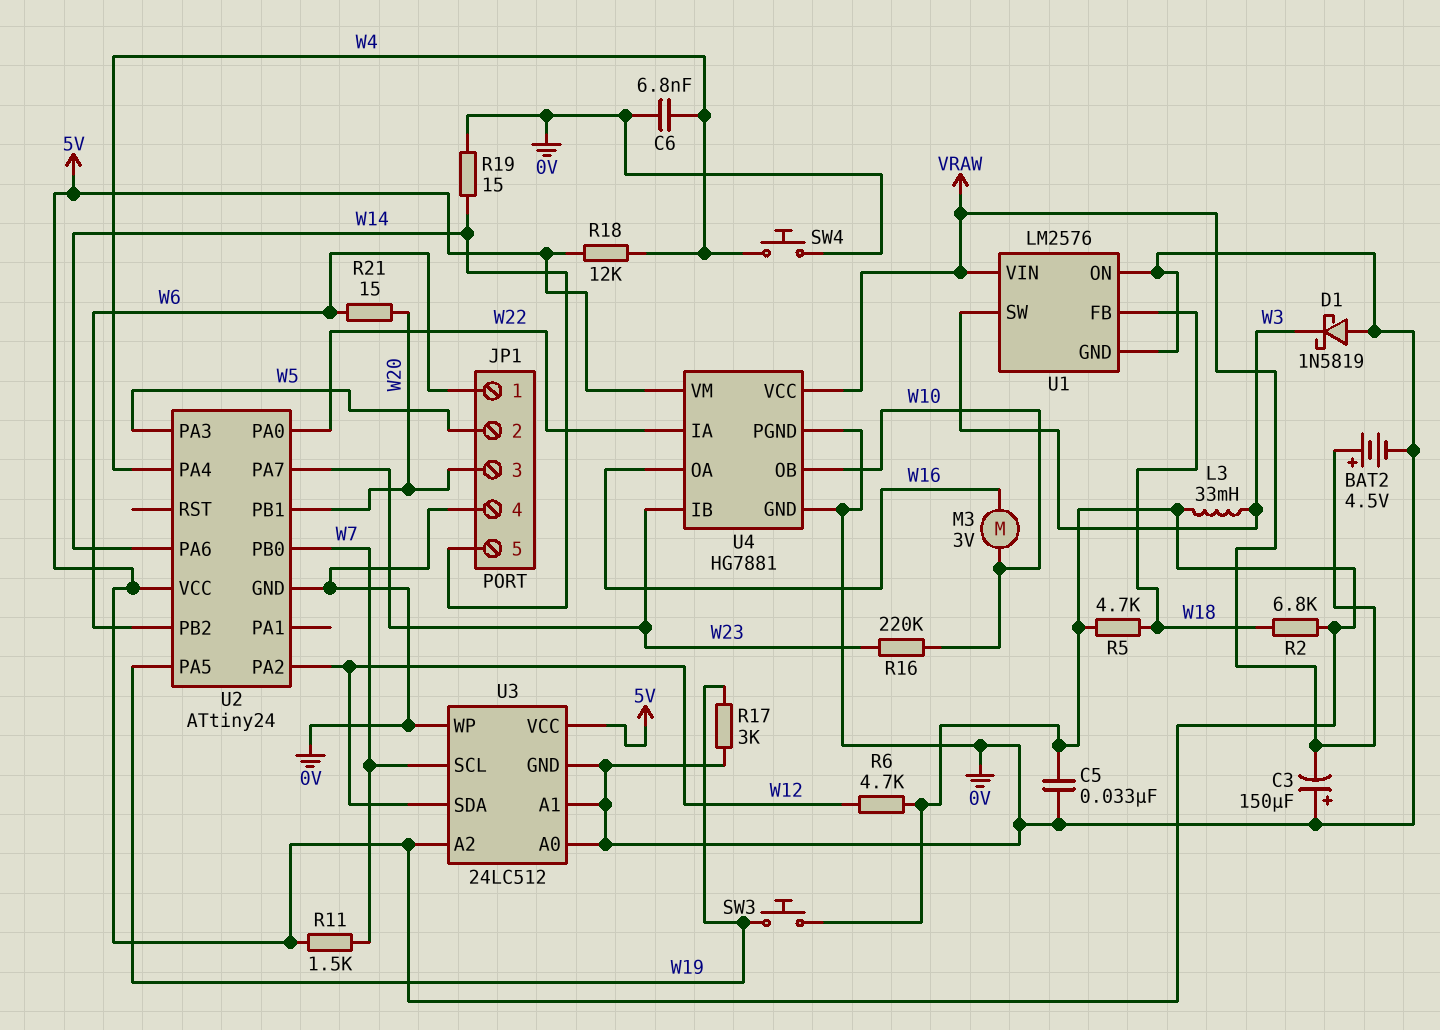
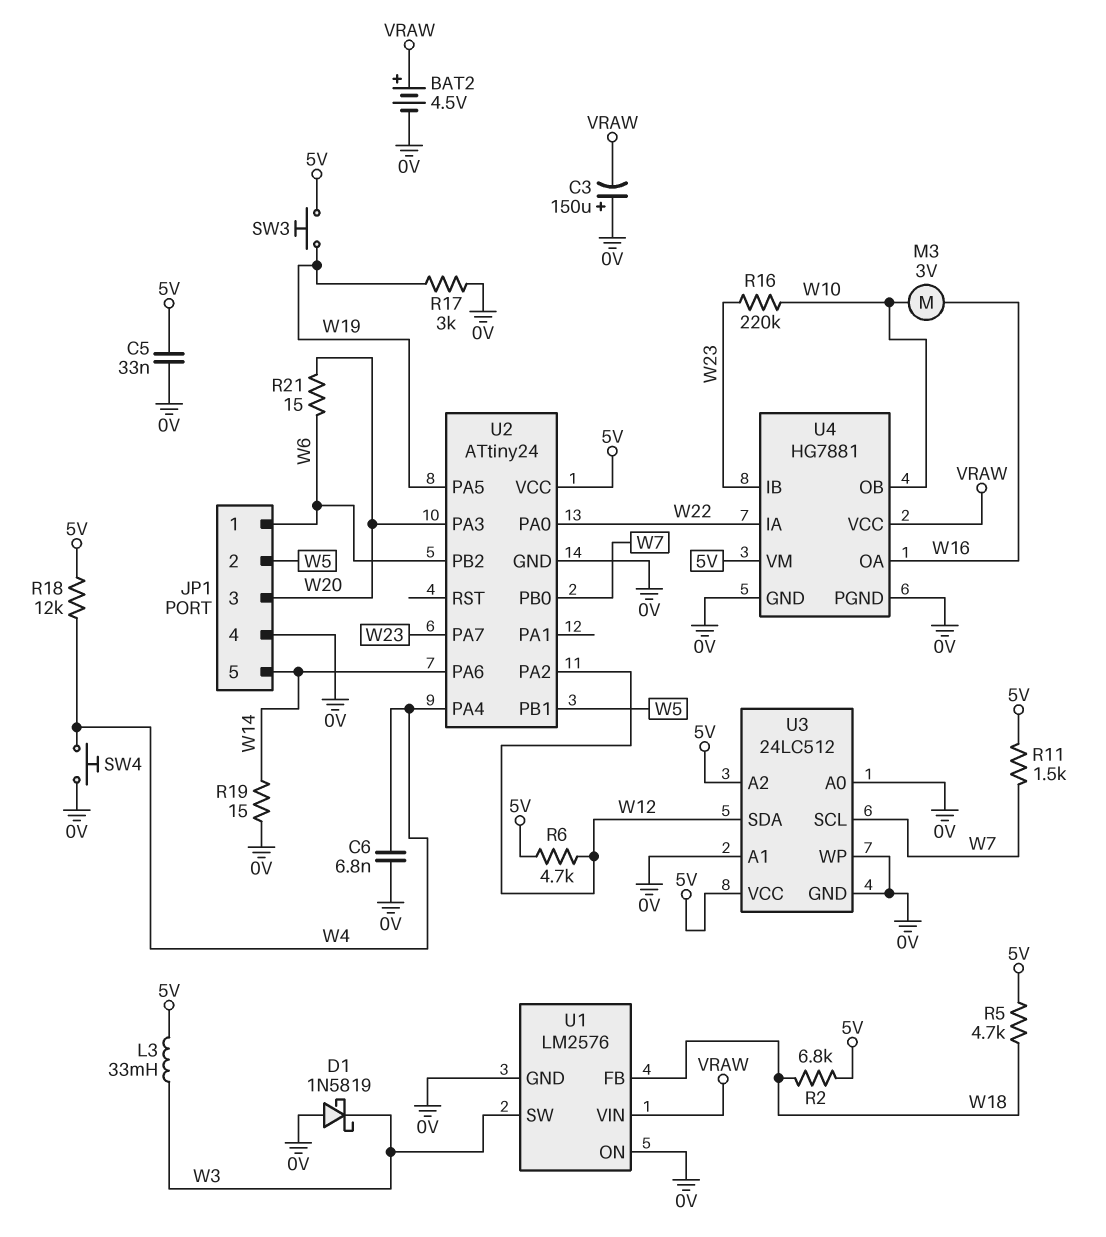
U2 pin PA3: W5 -> W20
U2 pin PB1: W20 -> W5

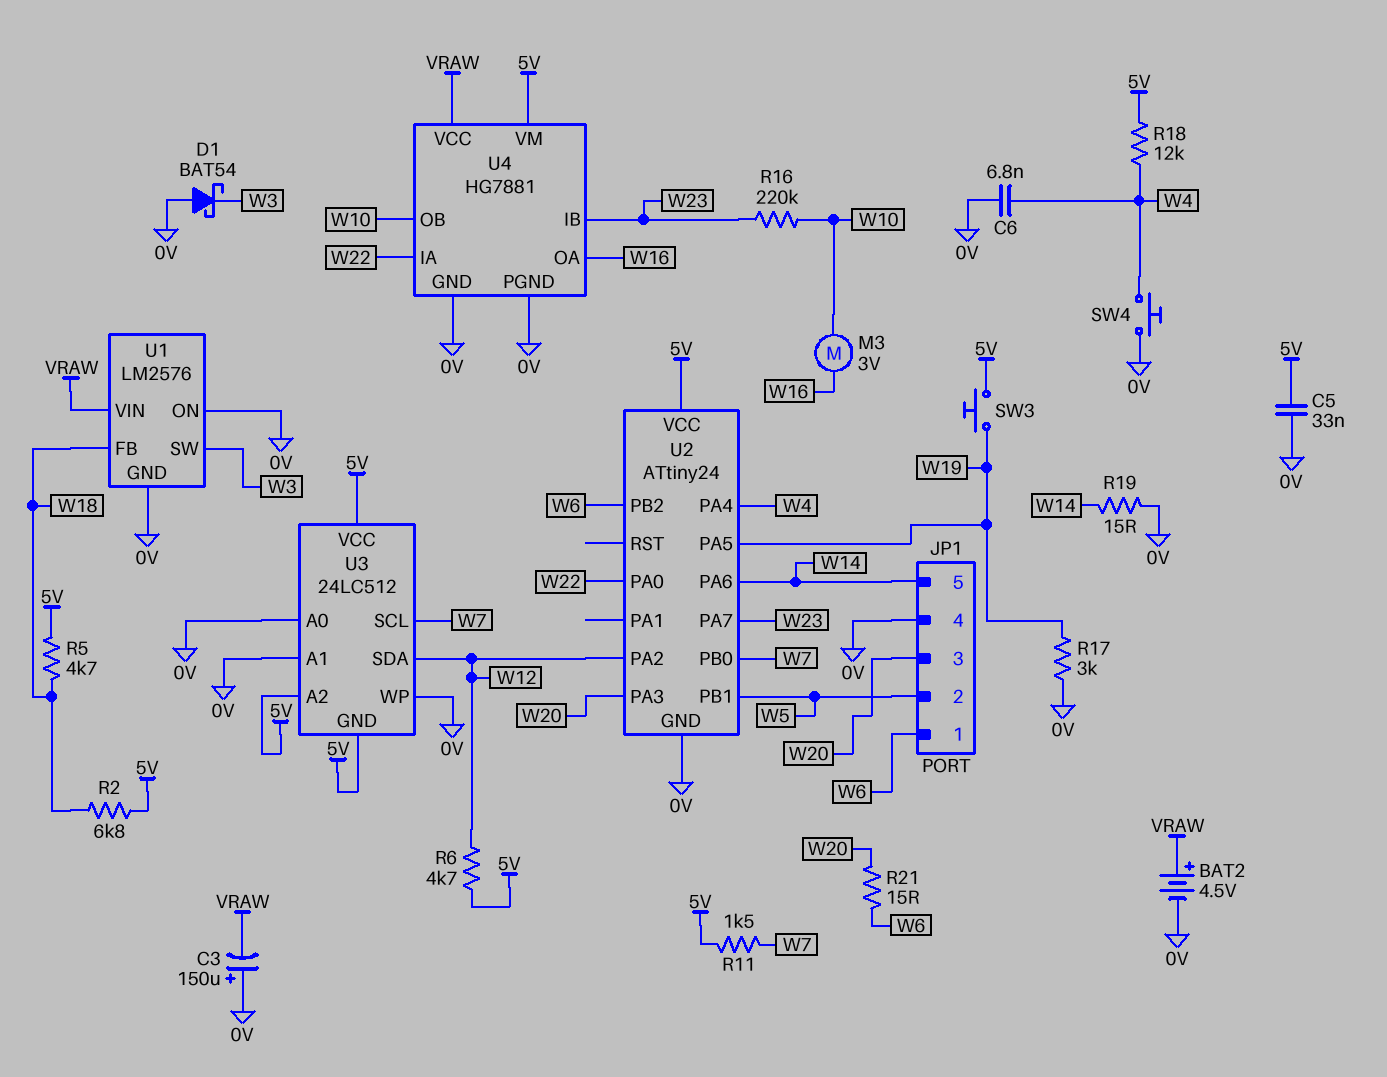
D1: schottky 1N5819 (A 0V, K W3) -> schottky BAT54 (A 0V, K W3)
L3: 33mH (5V, W3) -> none
U3 pin GND: 0V -> 5V

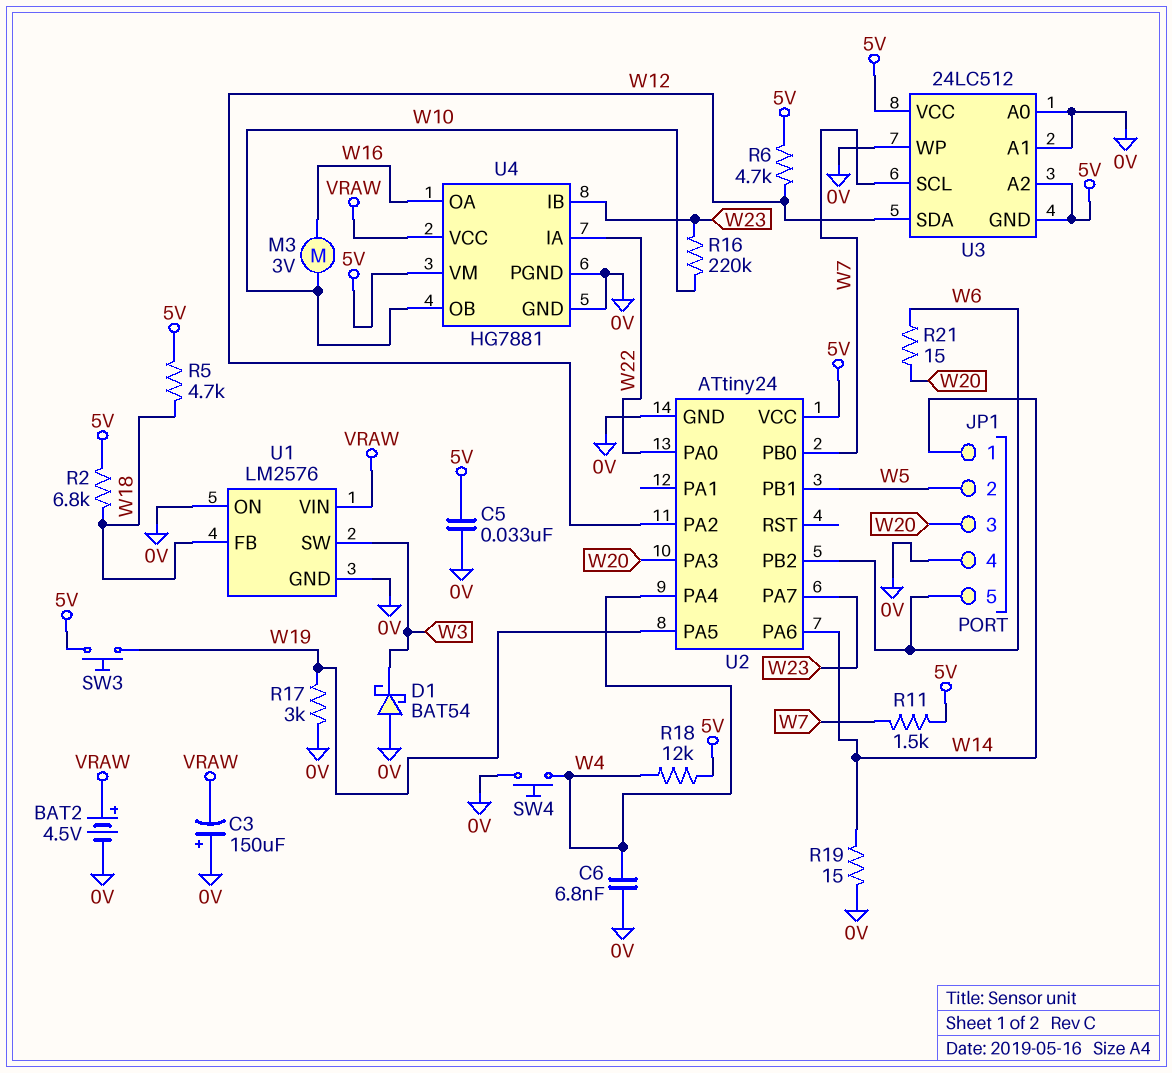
JP1 pin 1: W6 -> W14
JP1 pin 5: W14 -> W6

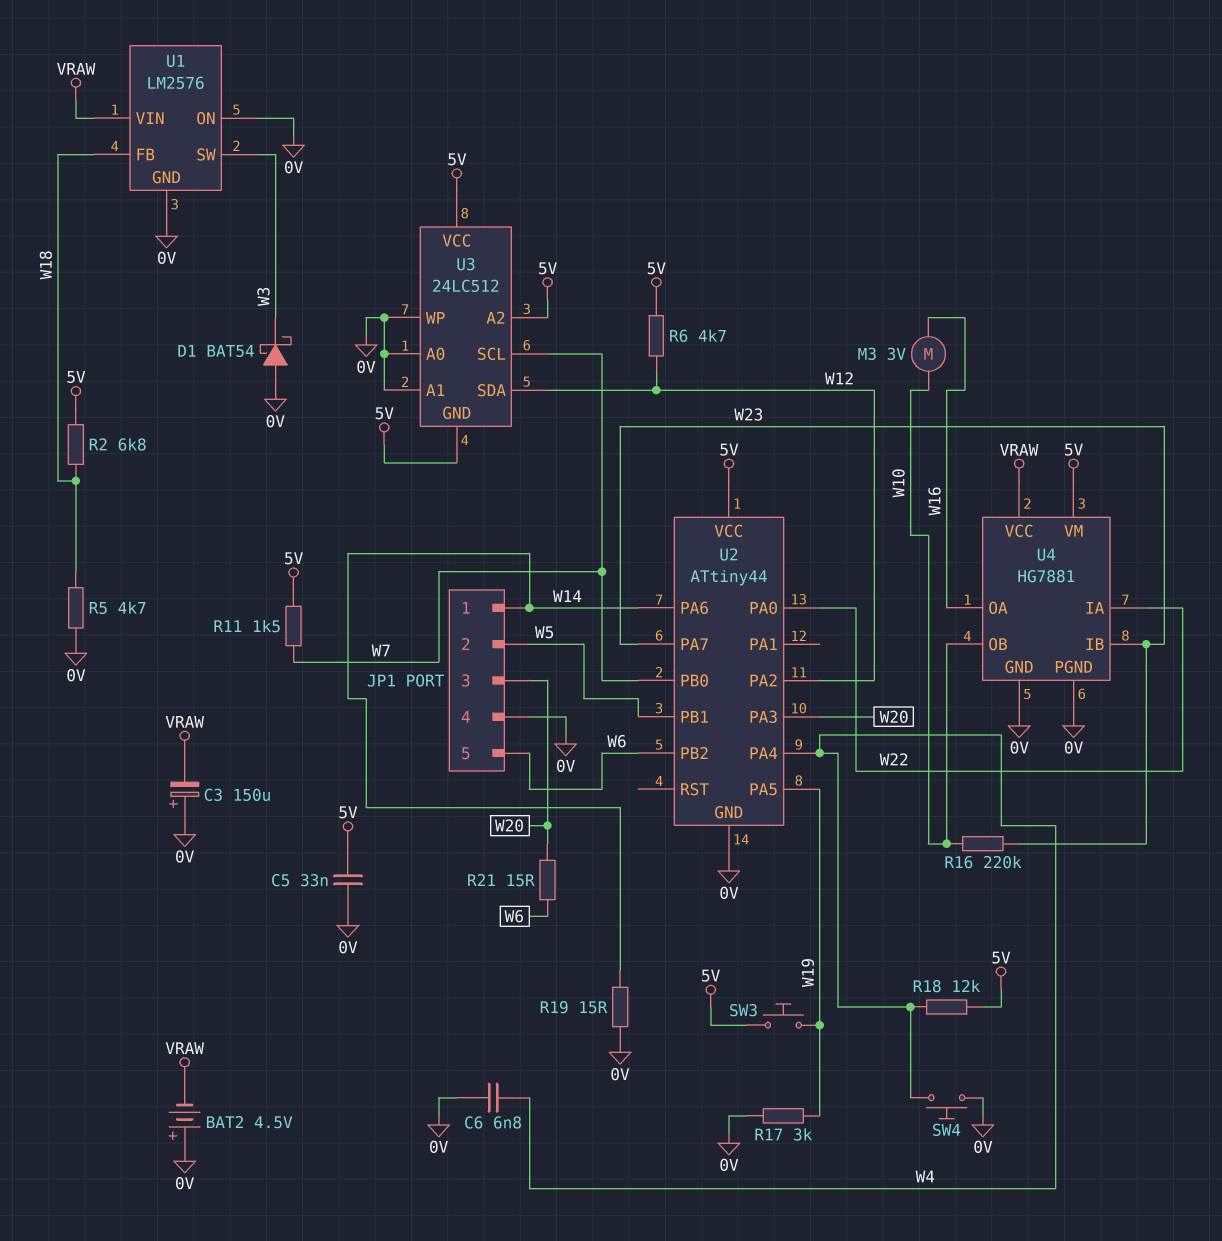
BAT2: 4.5V (plus VRAW, minus 0V) -> 4.5V (plus 0V, minus VRAW)
R5: 4.7k (5V, W18) -> 4.7k (0V, W18)
U2: ATtiny24 -> ATtiny44

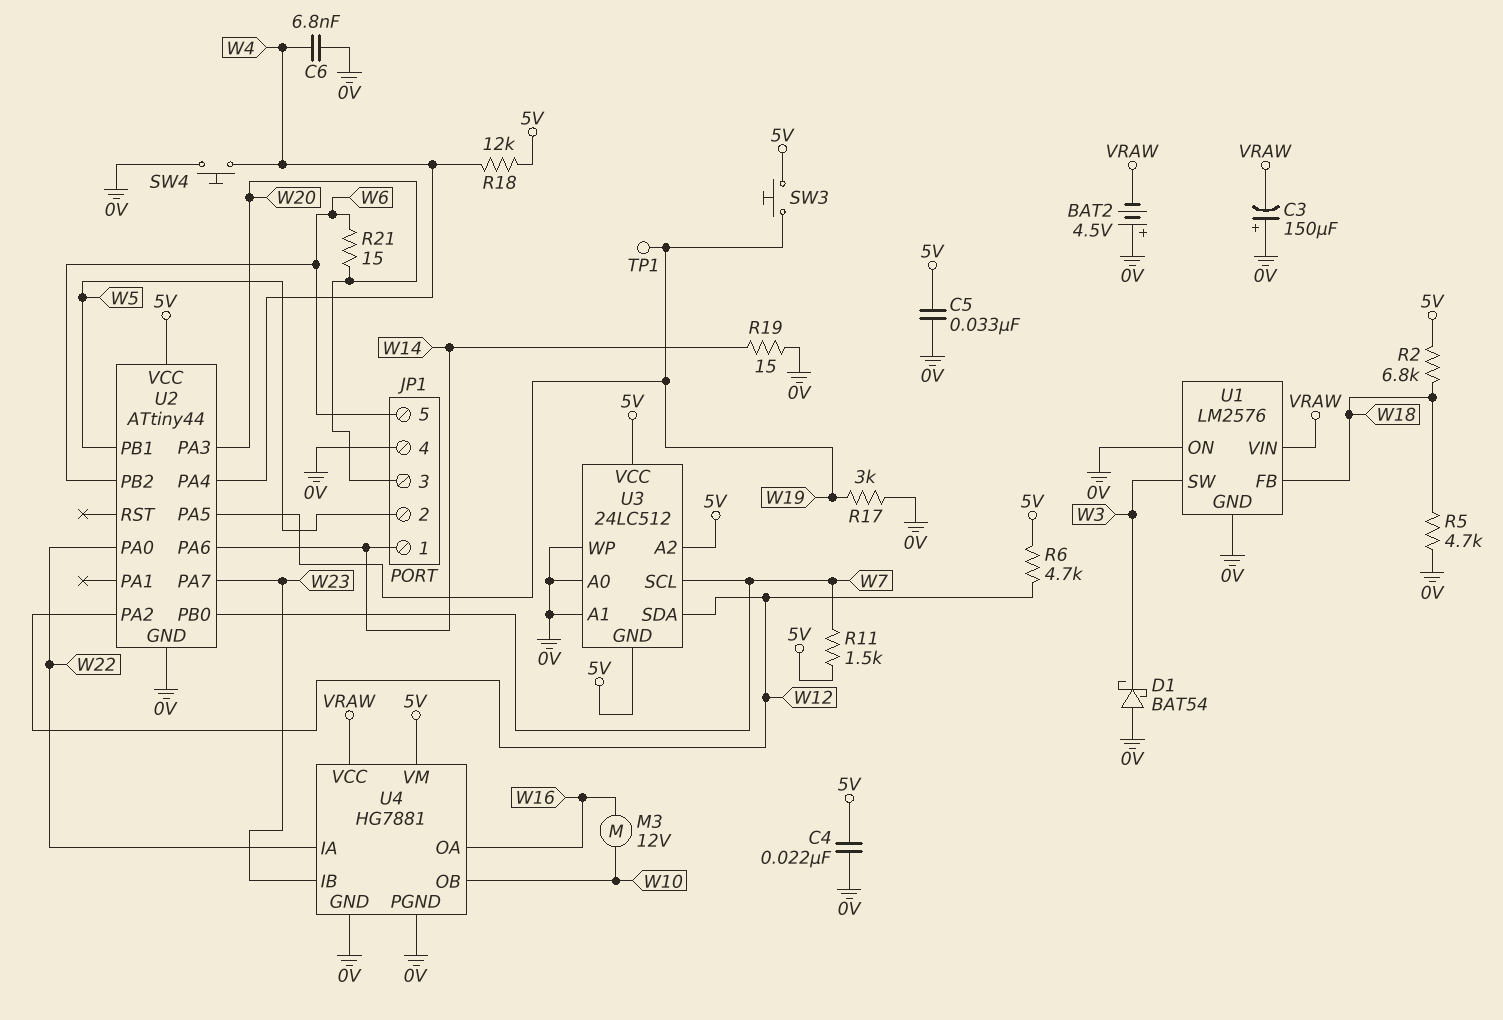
C4: none -> 22nF (0V, 5V)
M3: motor 3V (W10, W16) -> motor 12V (W10, W16)
R16: 220k (W10, W23) -> none
TP1: none -> test point (W19)

